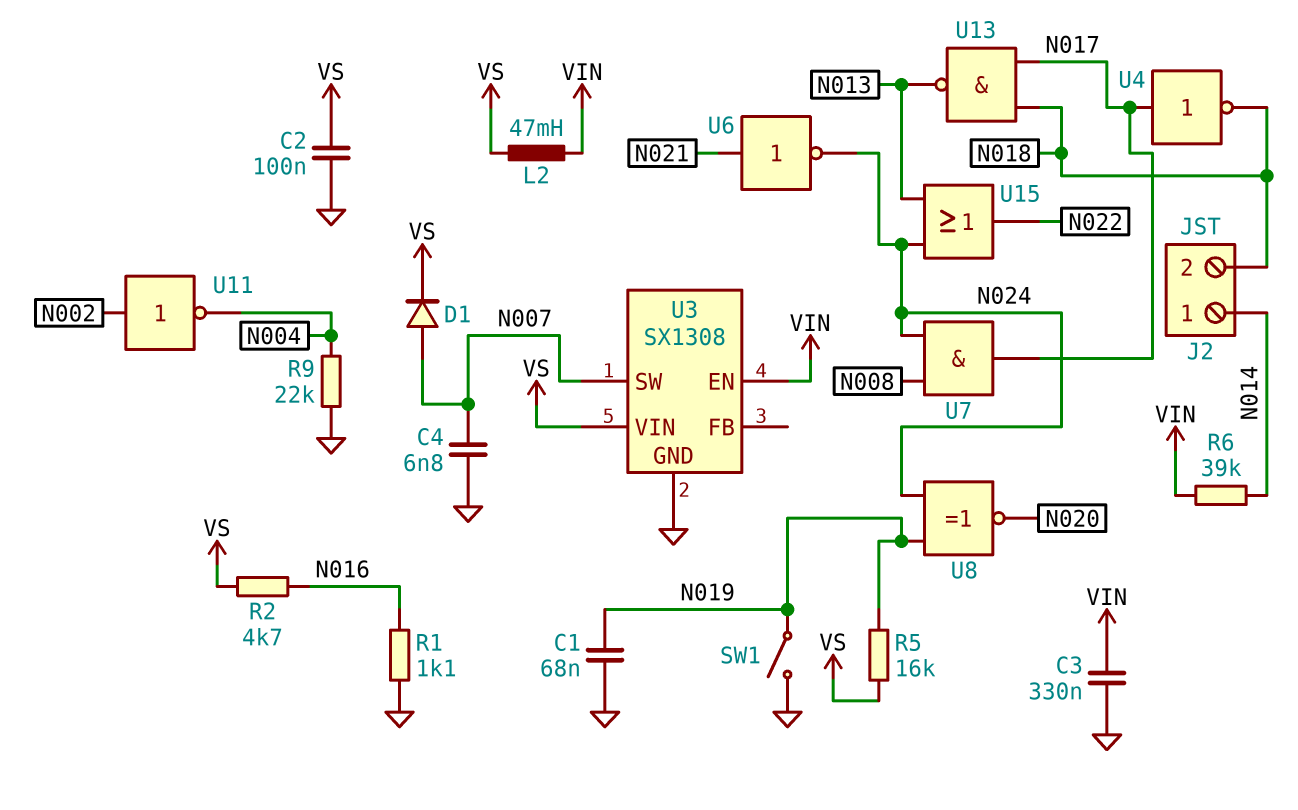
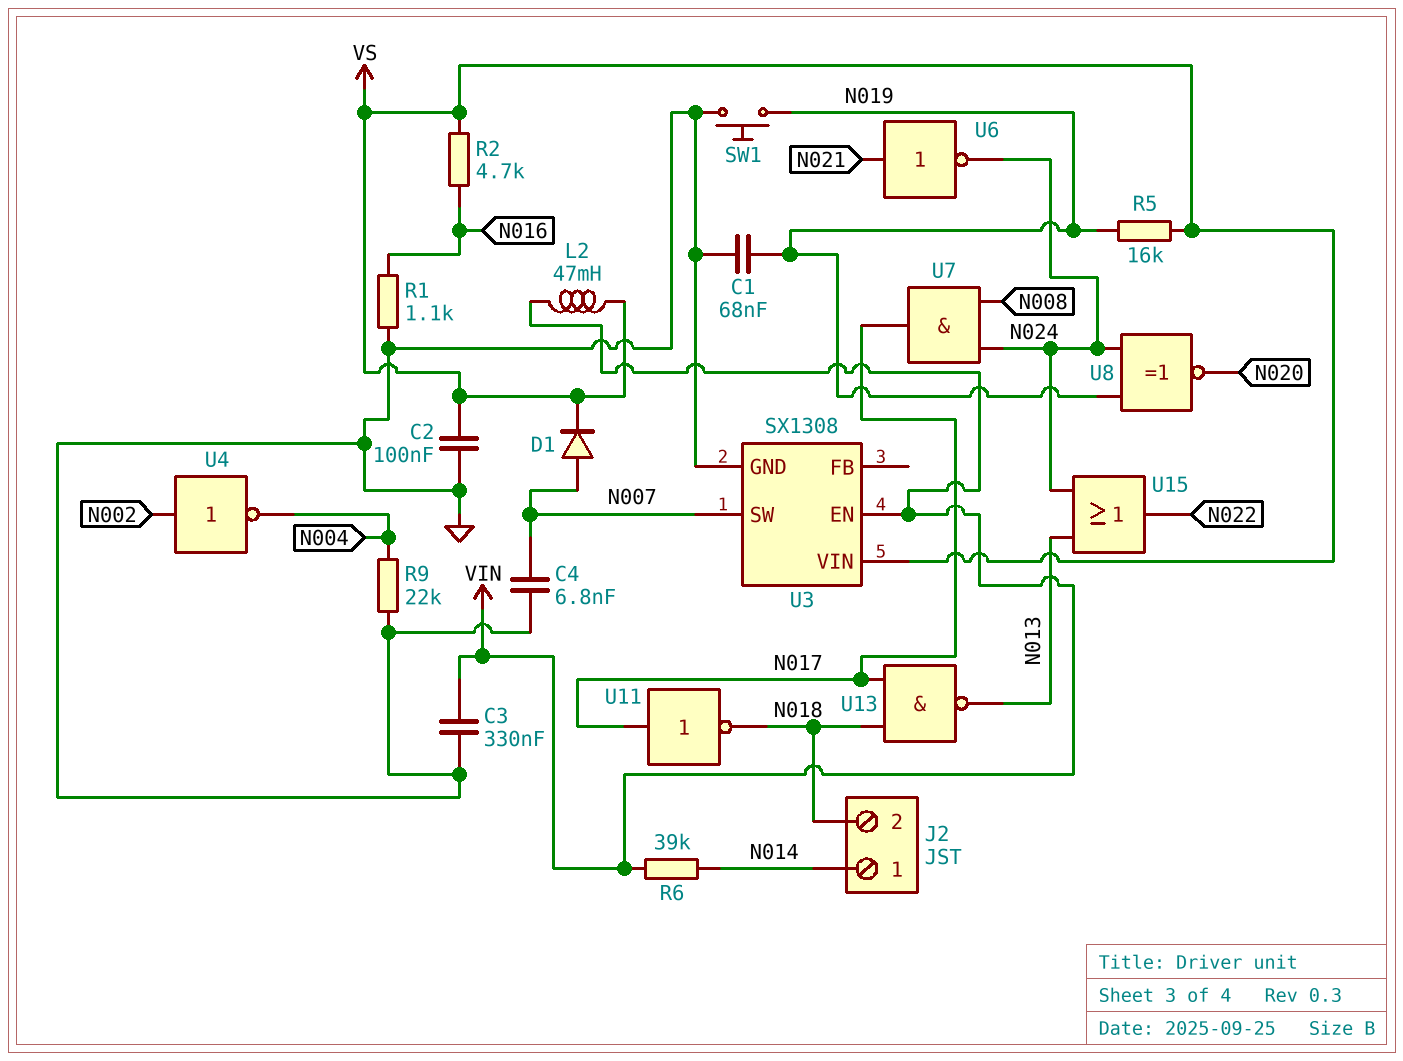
SW1: switch (GND, N019) -> button (GND, N019)
U4: NOT (in N017, out N018) -> NOT (in N002, out N004)
U11: NOT (in N002, out N004) -> NOT (in N017, out N018)

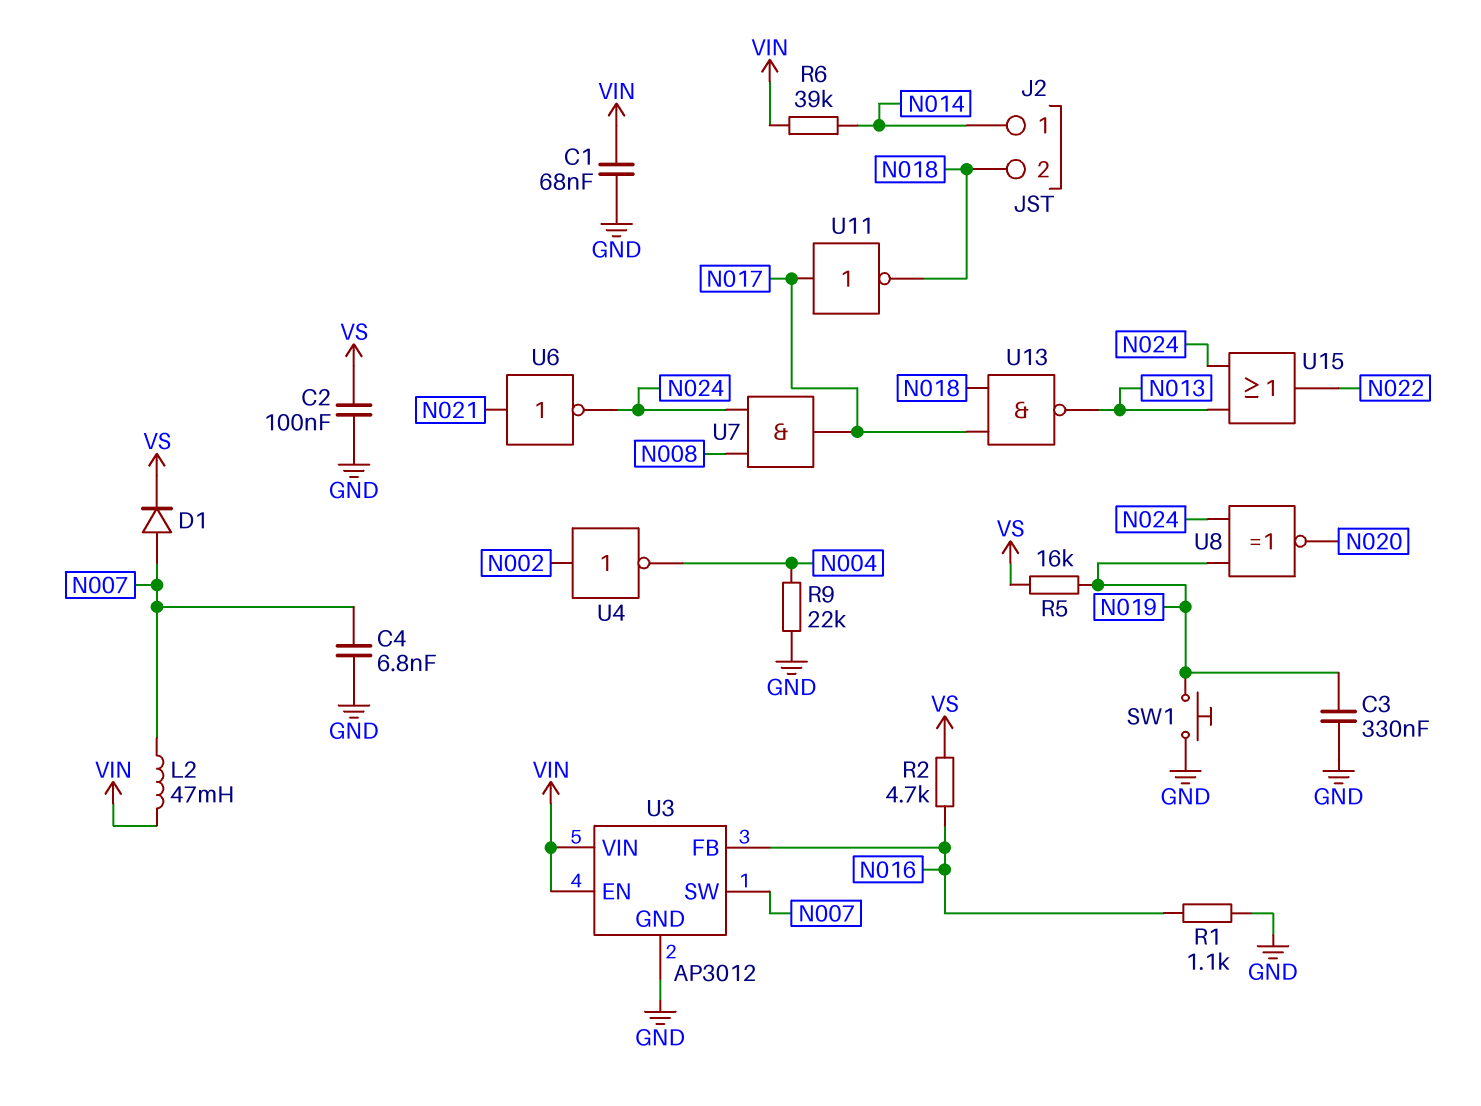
C1: 68nF (GND, N019) -> 68nF (GND, VIN)
C3: 330nF (GND, VIN) -> 330nF (GND, N019)
L2: 47mH (VIN, VS) -> 47mH (N007, VIN)
U3: SX1308 -> AP3012
U3 pin FB: none -> N016
U3 pin VIN: VS -> VIN

